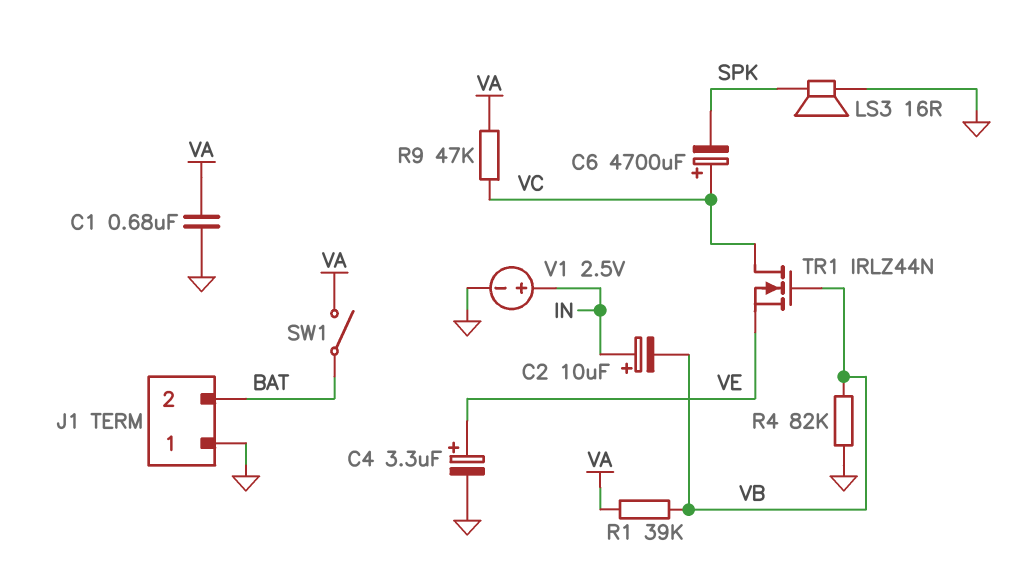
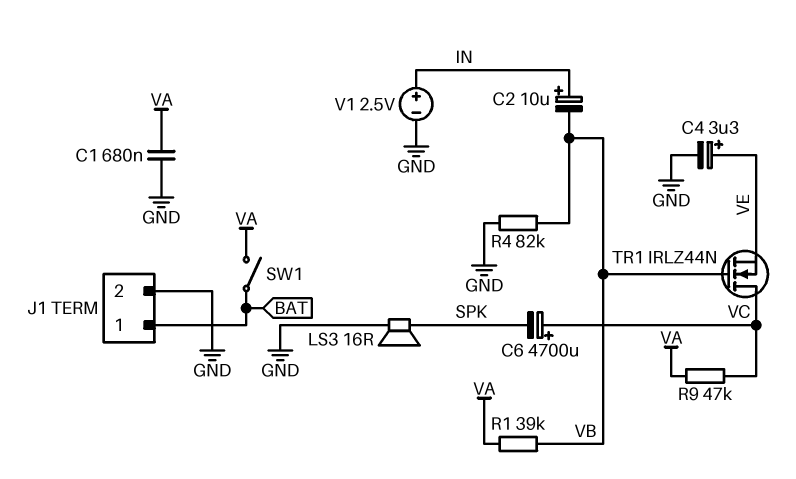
J1 pin 1: GND -> BAT
J1 pin 2: BAT -> GND

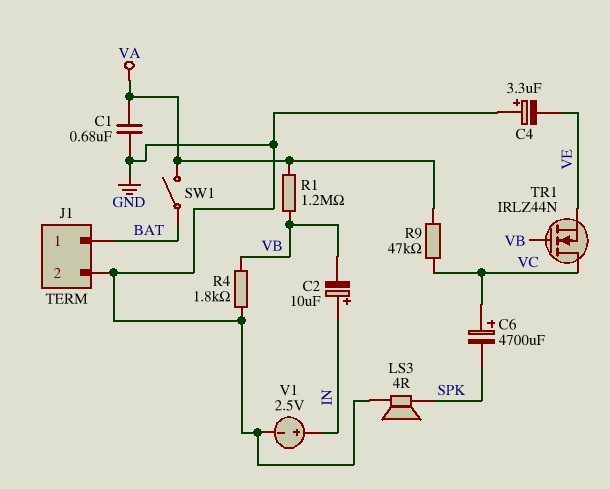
C4: 3.3uF (plus VE, minus GND) -> 3.3uF (plus GND, minus VE)
LS3: speaker 16R (GND, SPK) -> speaker 4R (GND, SPK)
R1: 39k (VA, VB) -> 1.2M (VA, VB)
R4: 82k (GND, VB) -> 1.8k (GND, VB)

